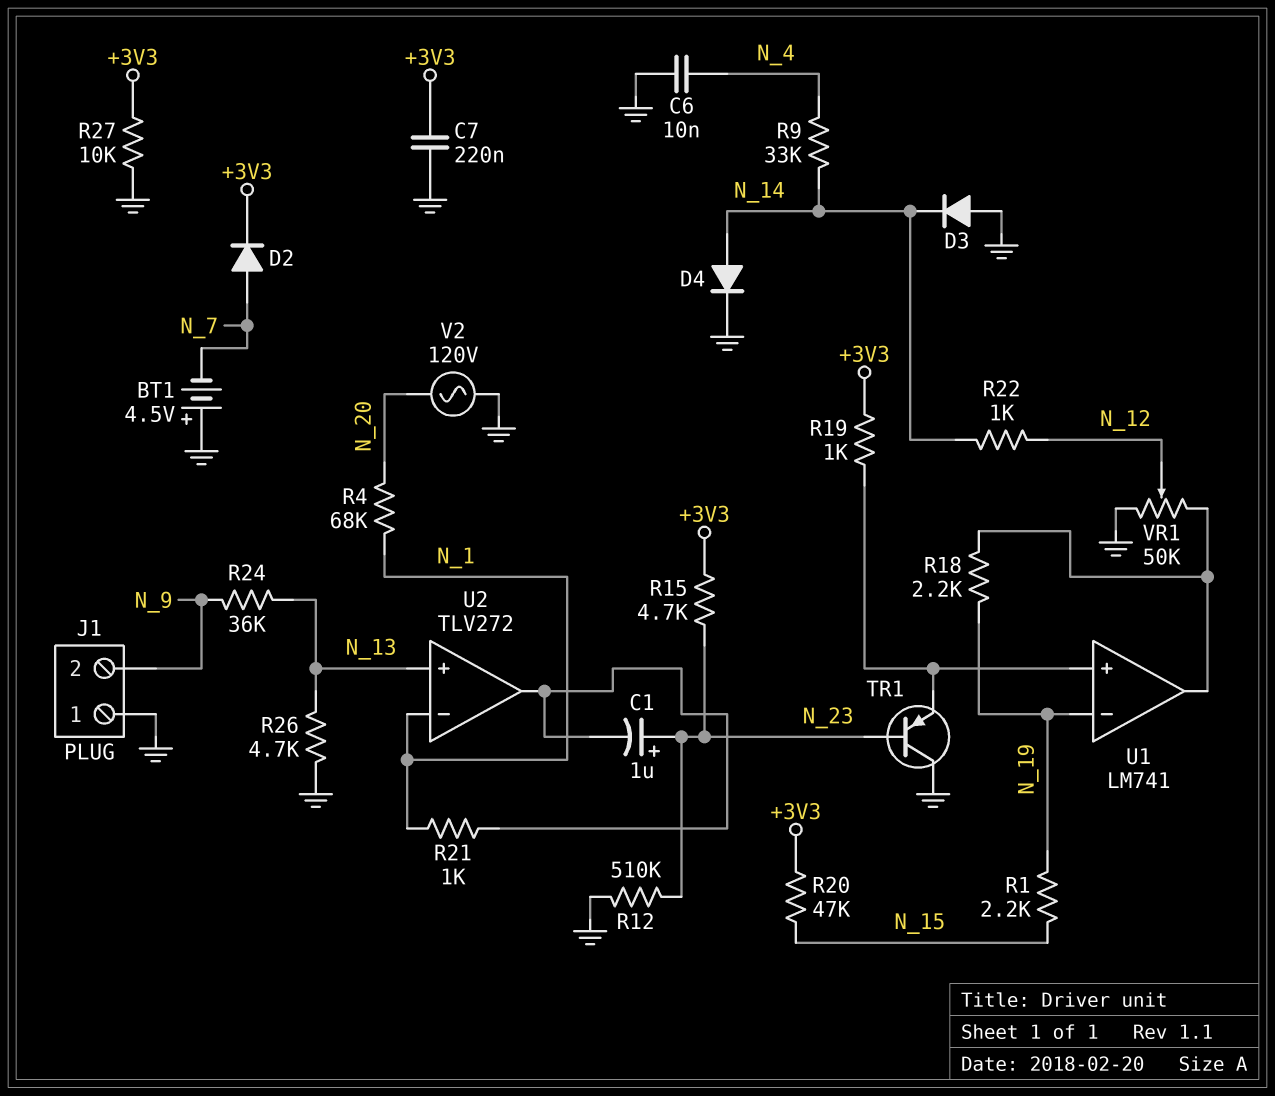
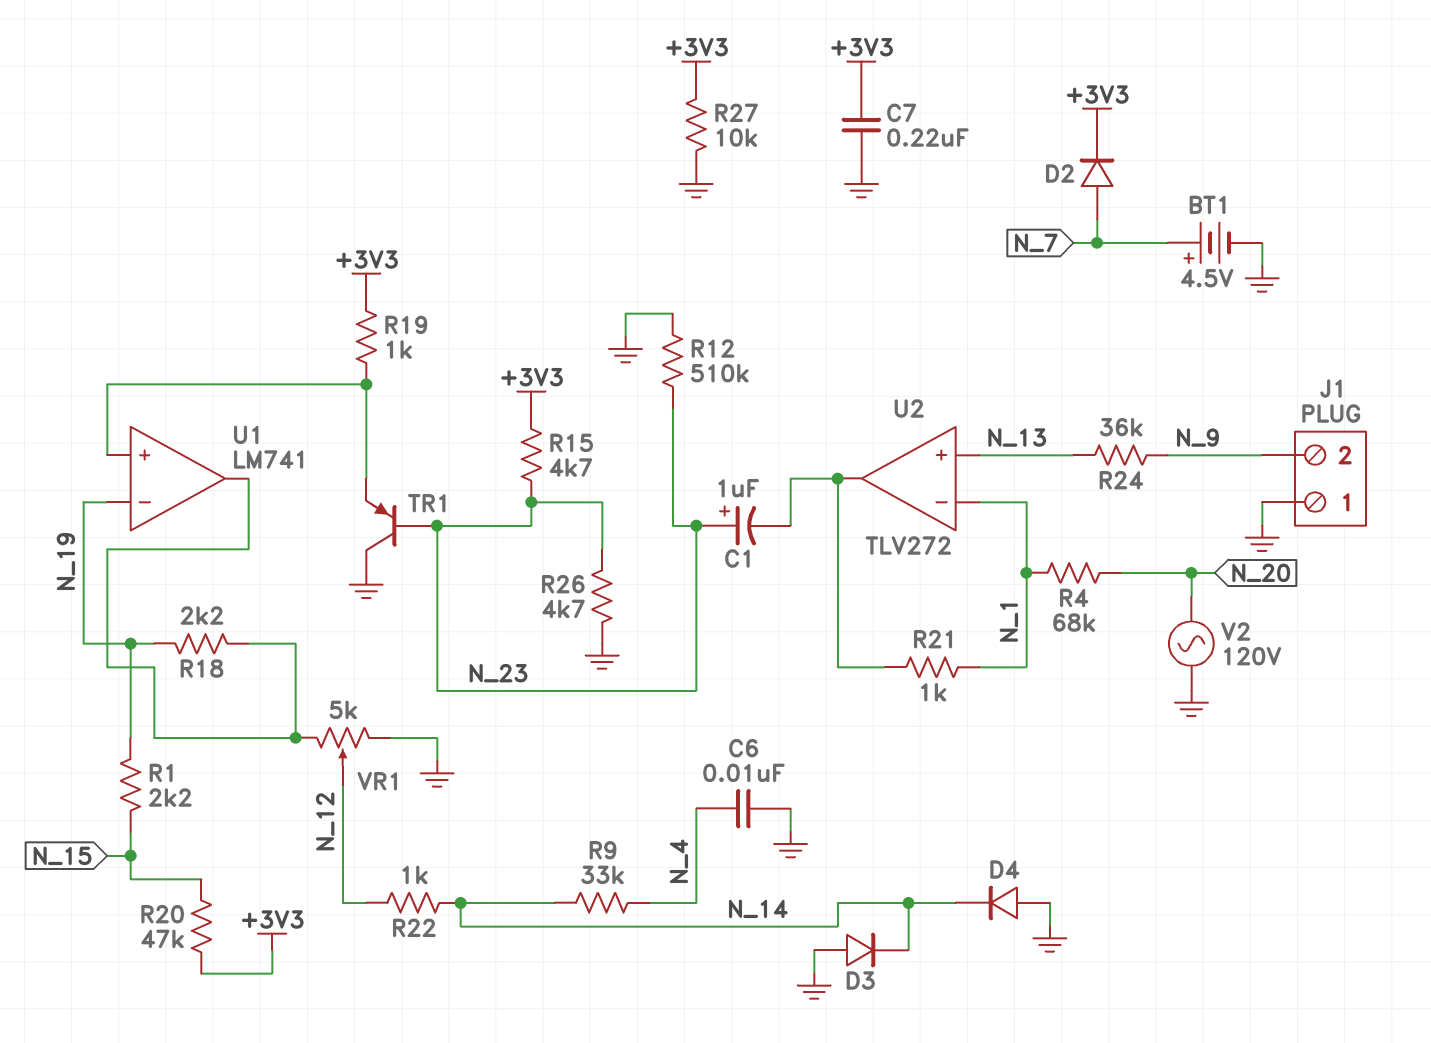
BT1: 4.5V (plus GND, minus N_7) -> 4.5V (plus N_7, minus GND)
D4: diode (A N_14, K GND) -> diode (A GND, K N_14)
R26: 4.7k (GND, N_13) -> 4.7k (GND, N_23)
VR1: 50k (GND, U1/out, wiper N_12) -> 5k (GND, U1/out, wiper N_12)

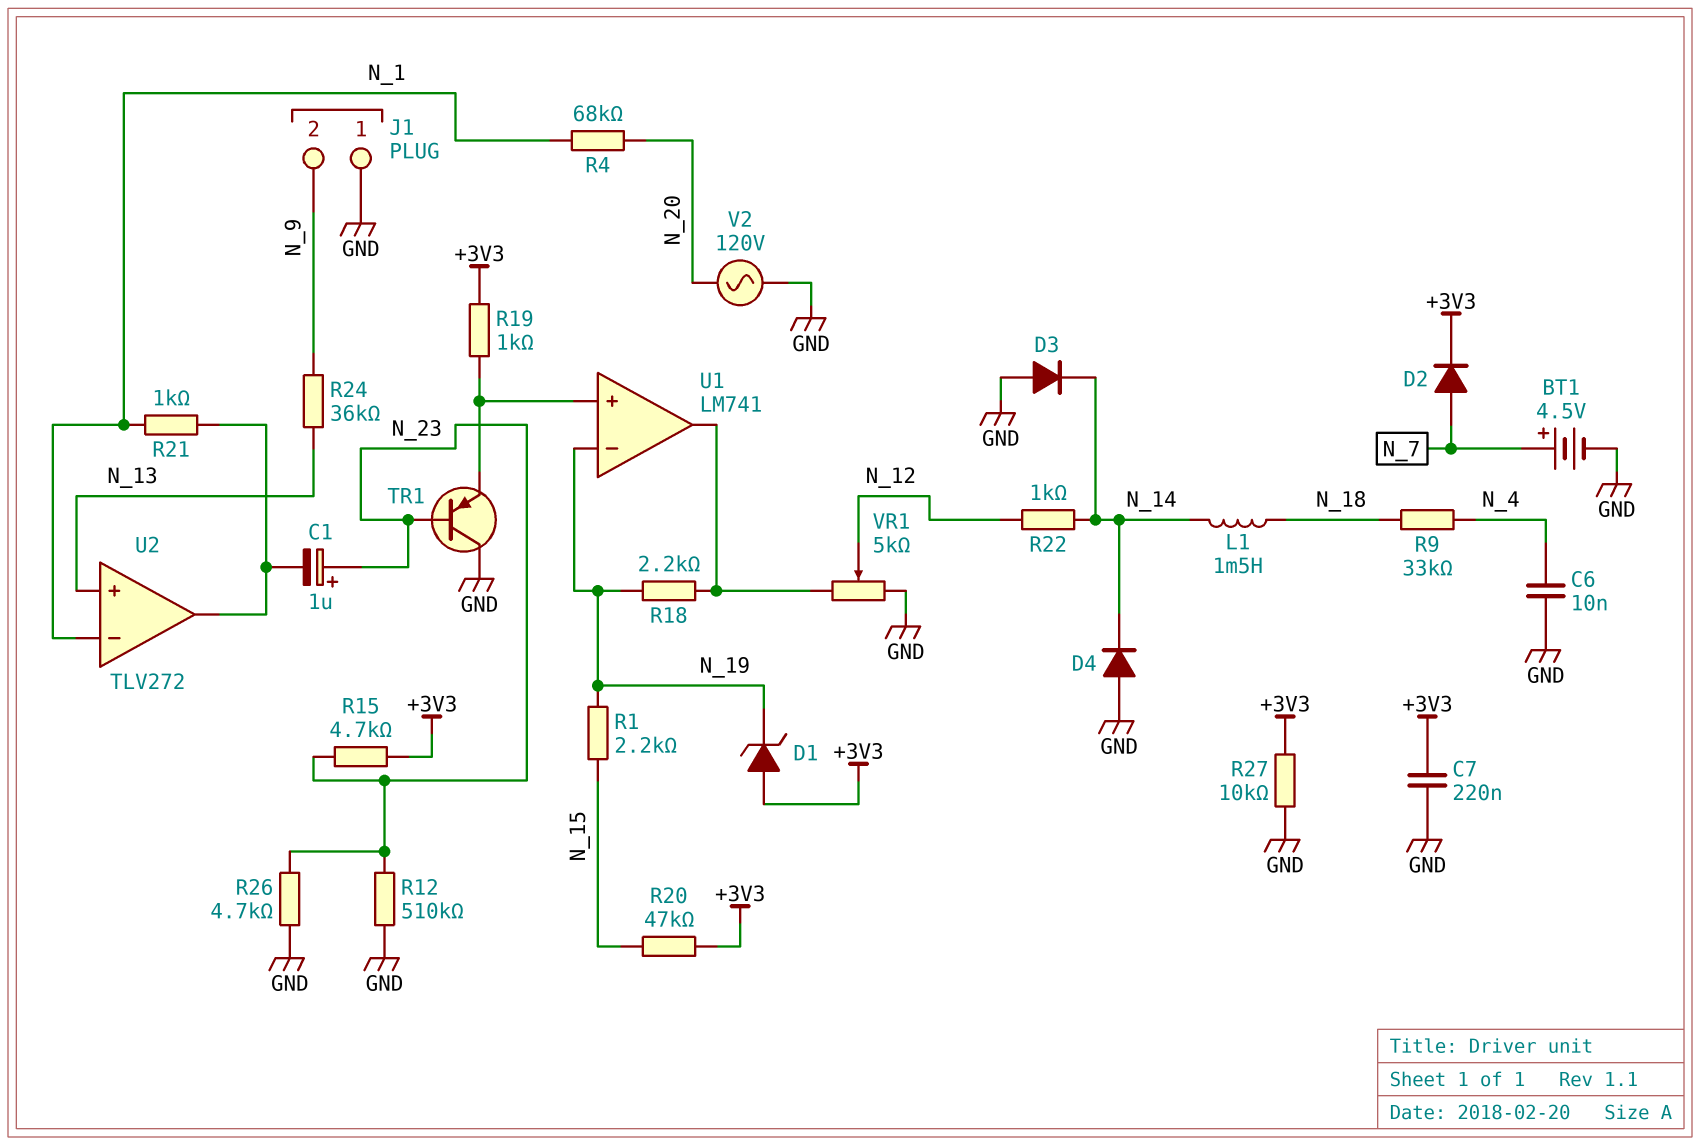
D1: none -> zener (A +3V3, K N_19)
L1: none -> 1.5mH (N_14, N_18)
R9: 33k (N_4, N_14) -> 33k (N_4, N_18)

